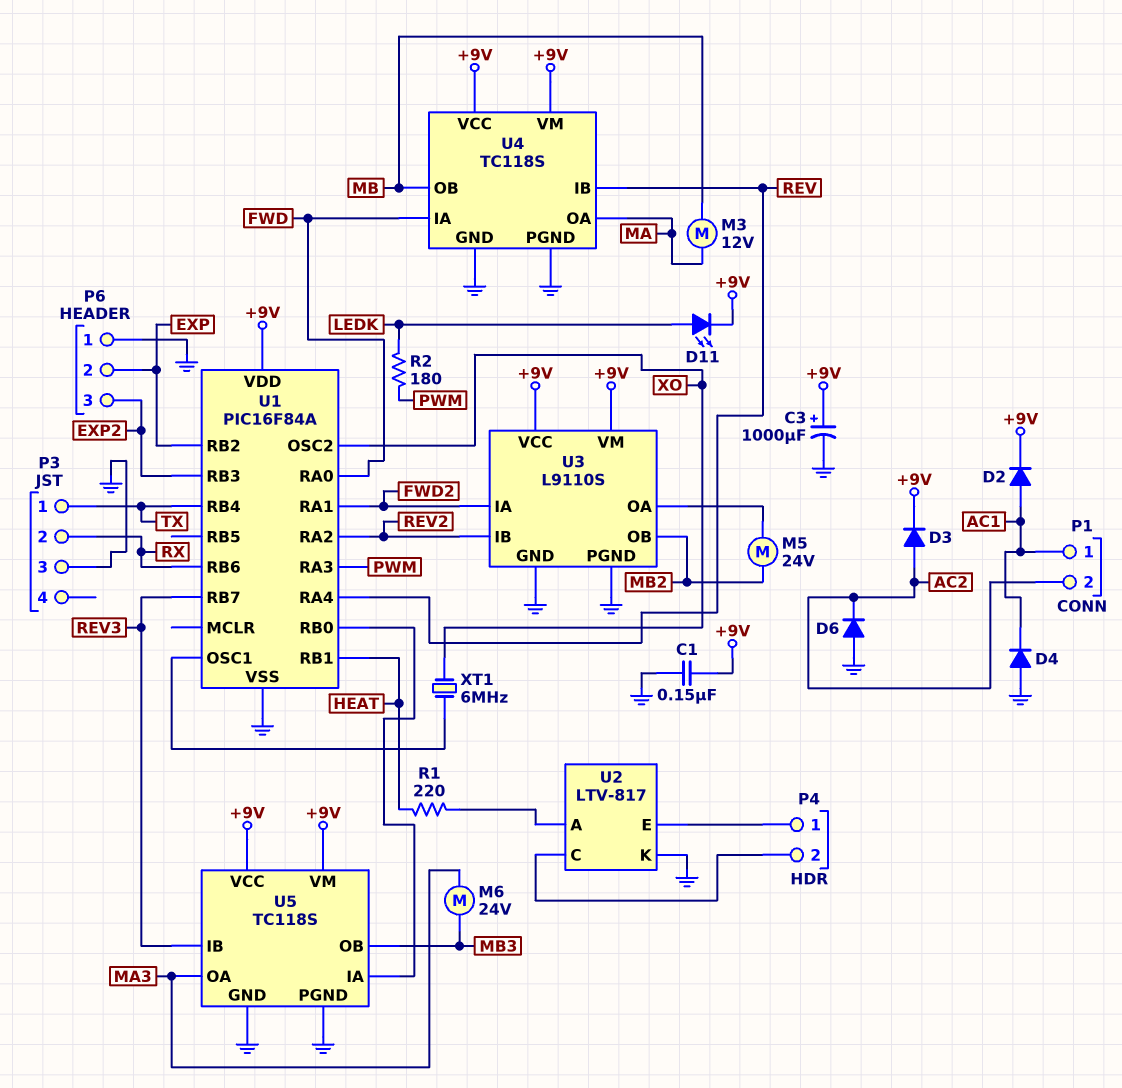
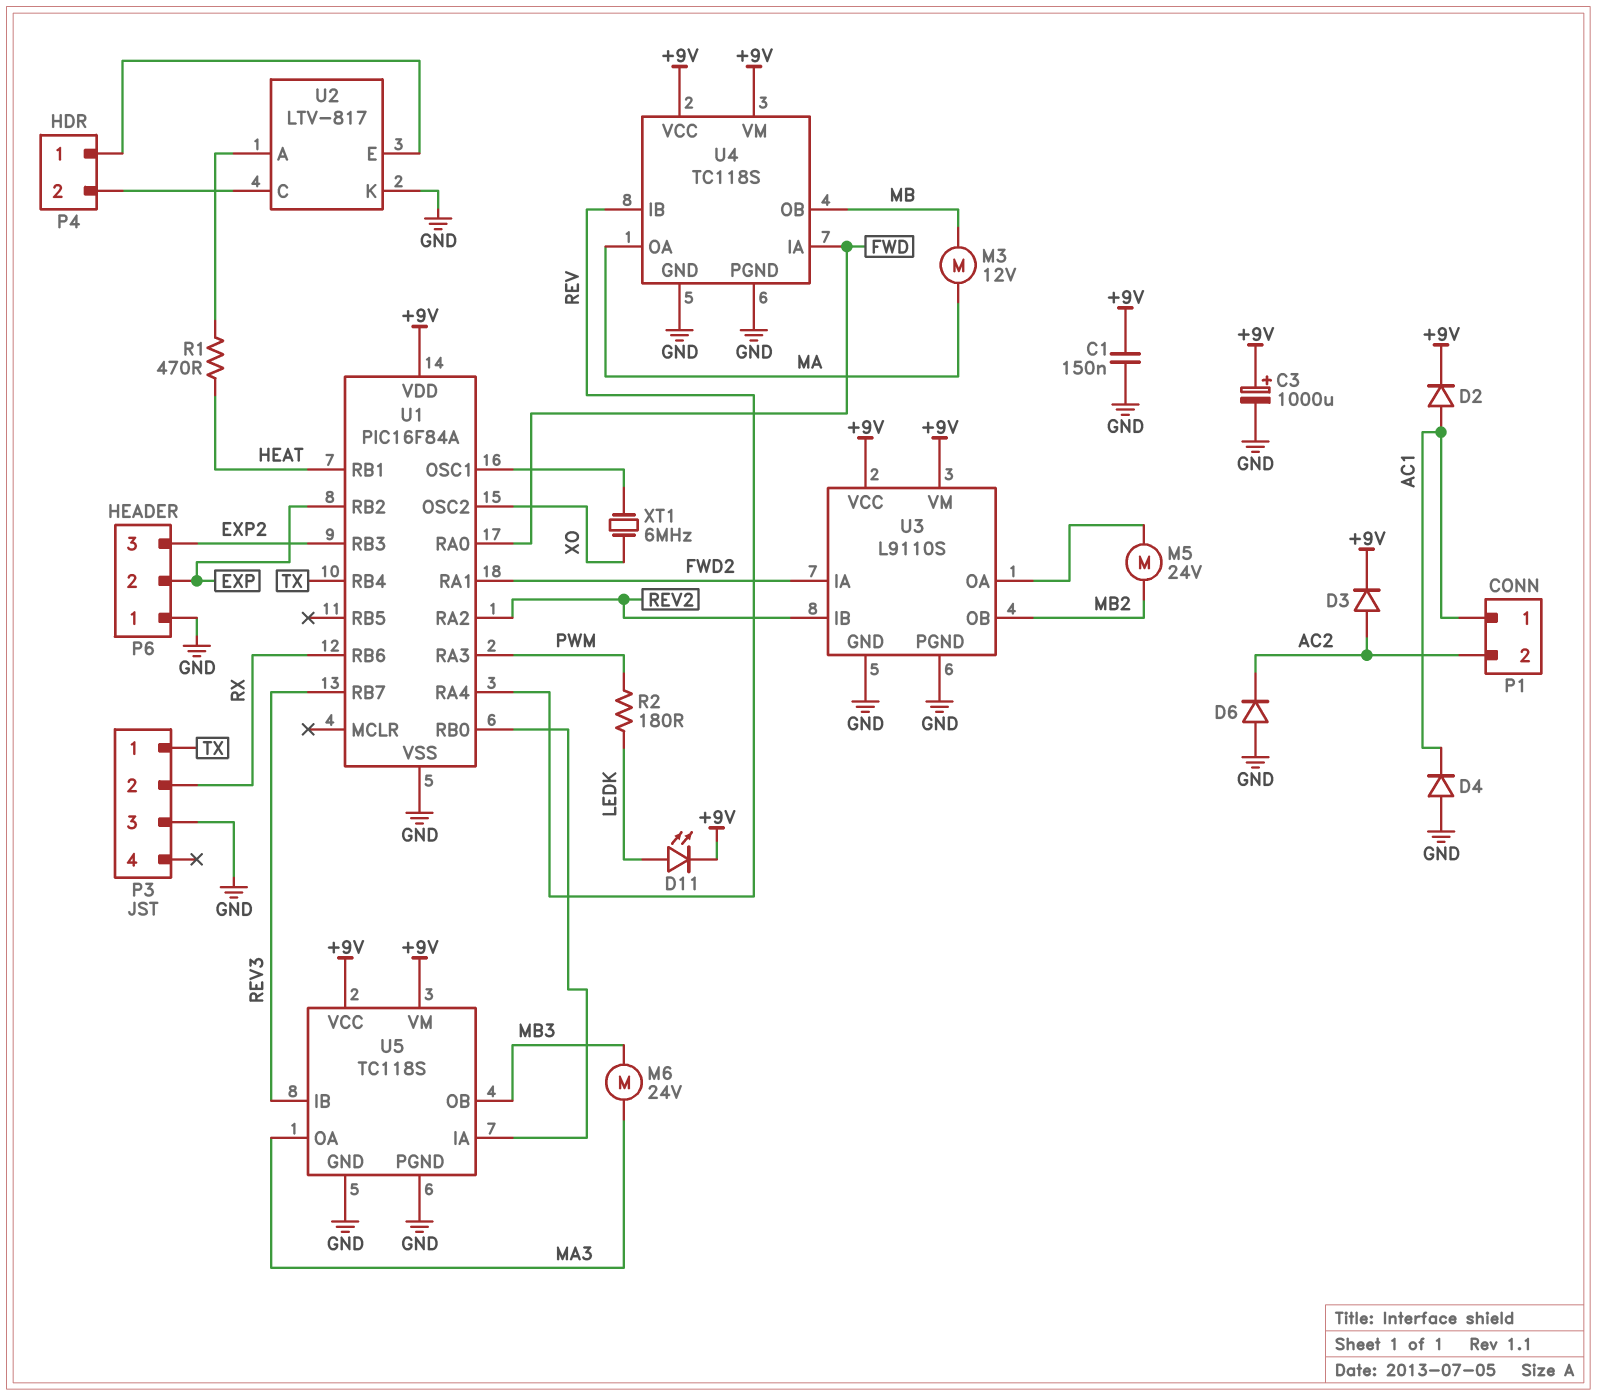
R1: 220 (HEAT, U2/A) -> 470 (HEAT, U2/A)

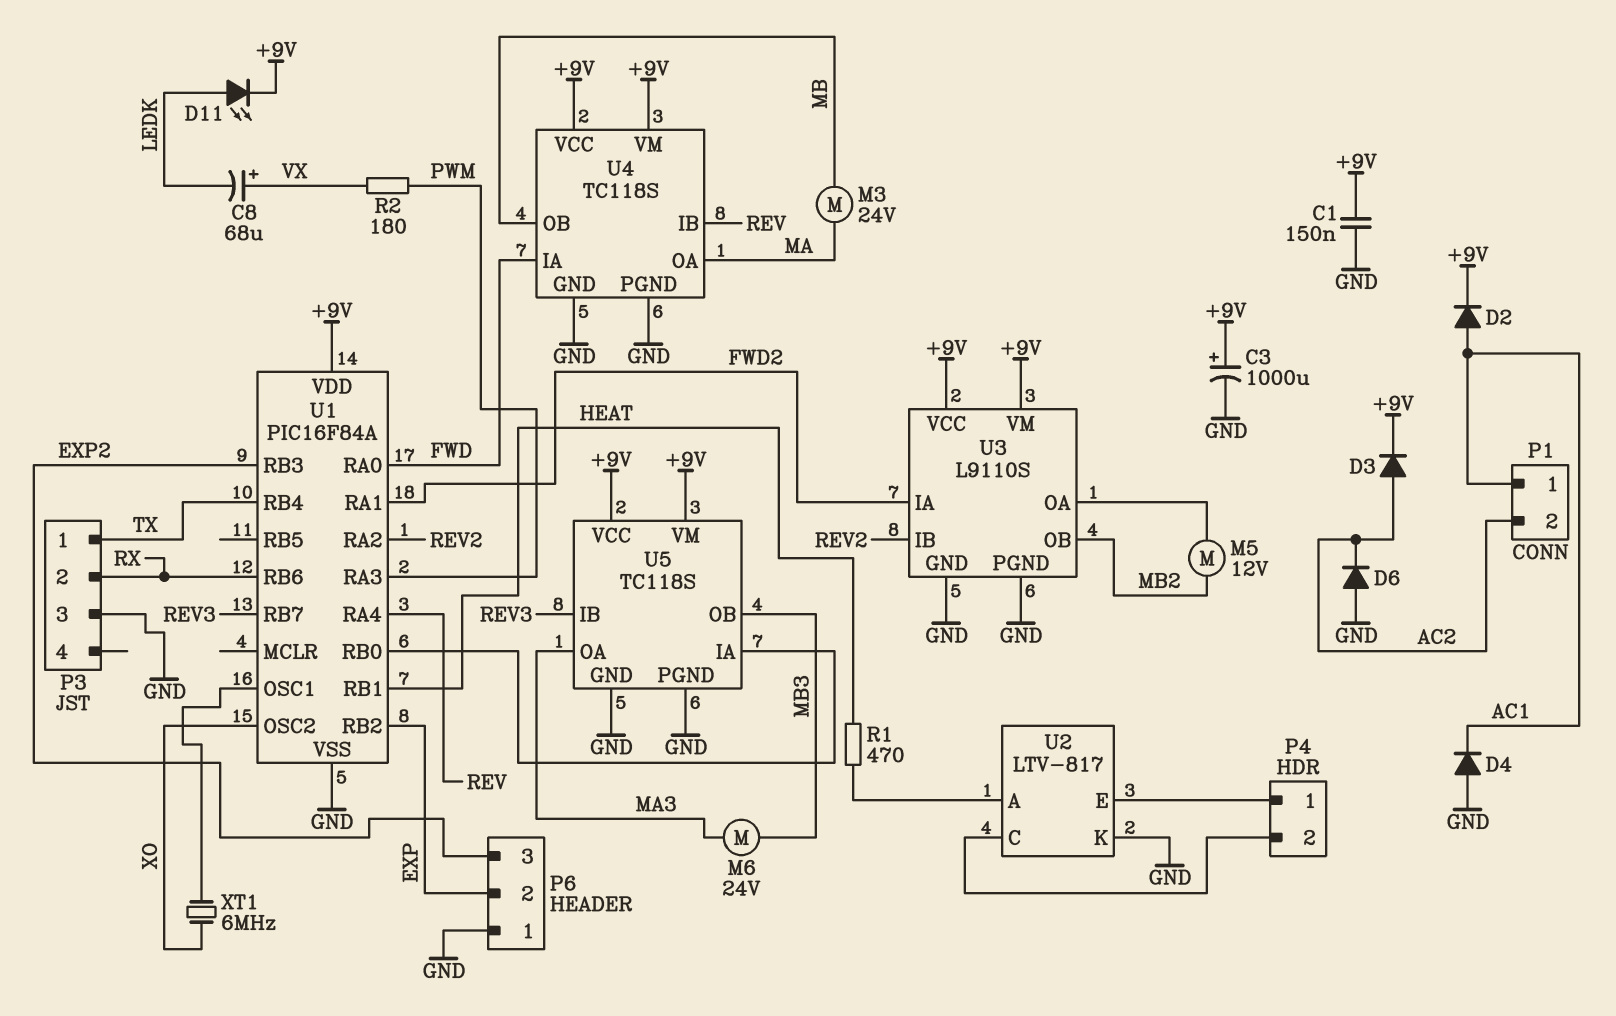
C8: none -> 68uF (plus VX, minus LEDK)
M3: motor 12V (MA, MB) -> motor 24V (MA, MB)
M5: motor 24V (MB2, U3/OA) -> motor 12V (MB2, U3/OA)
R2: 180 (LEDK, PWM) -> 180 (PWM, VX)

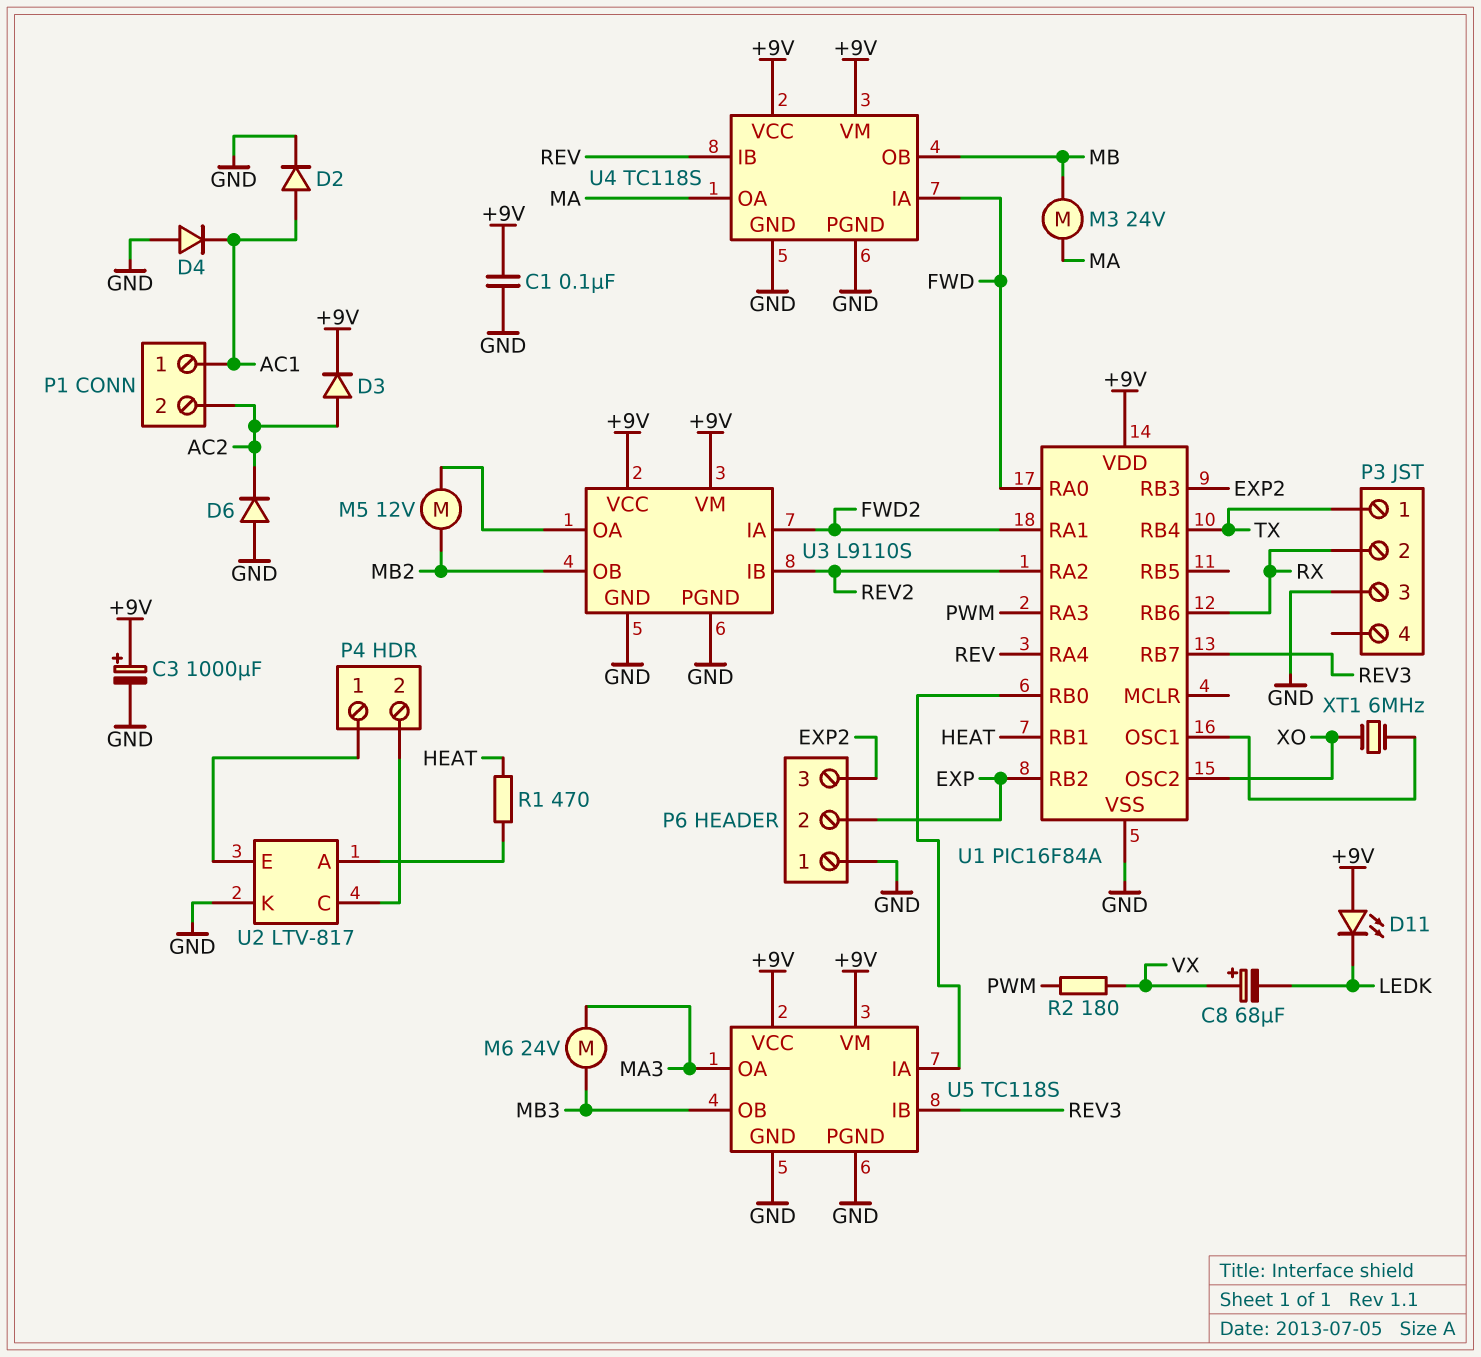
C1: 150nF (+9V, GND) -> 100nF (+9V, GND)
D2: diode (A AC1, K +9V) -> diode (A AC1, K GND)
D11: LED (A LEDK, K +9V) -> LED (A +9V, K LEDK)

